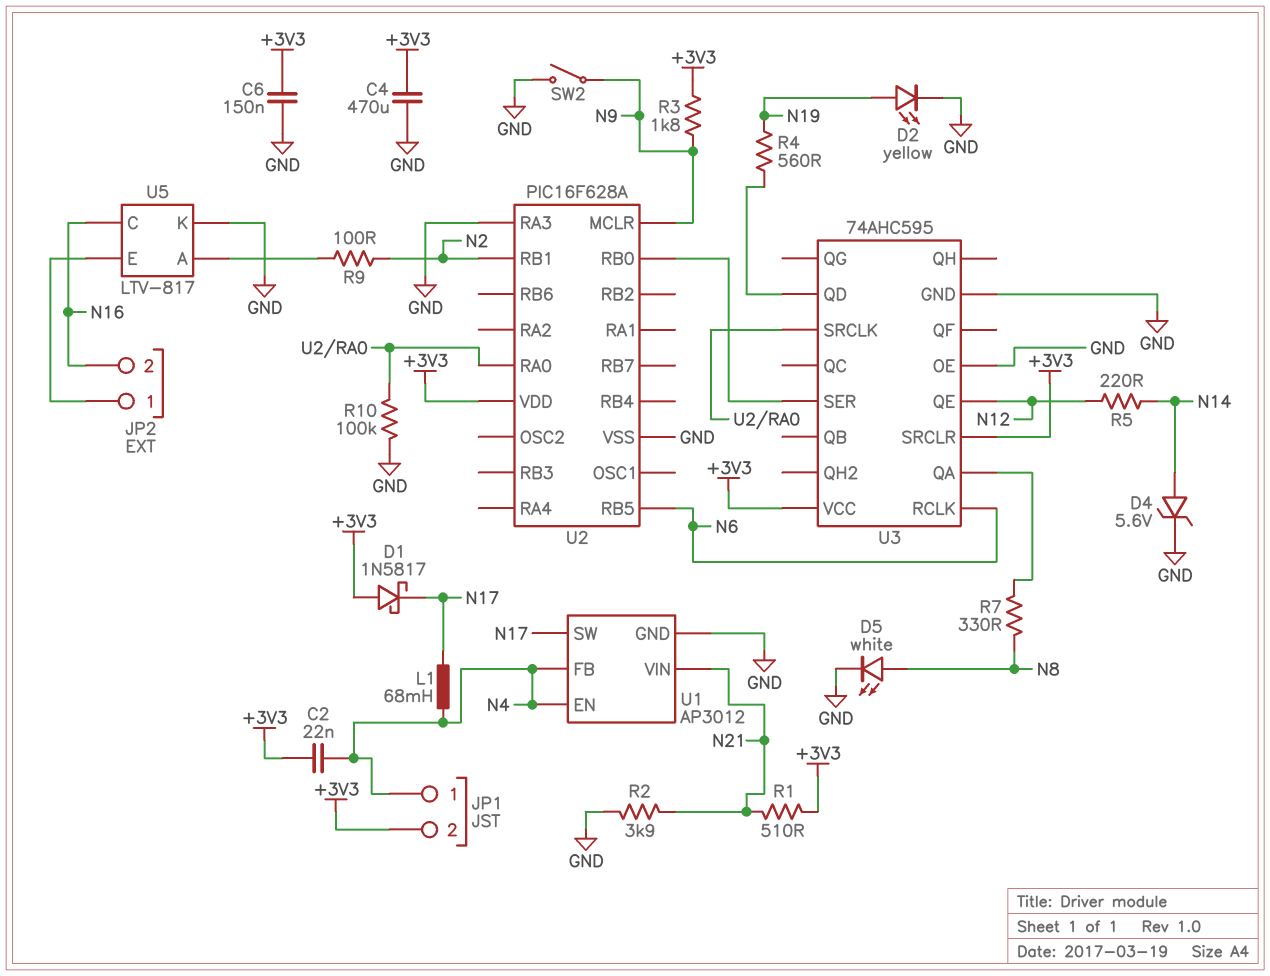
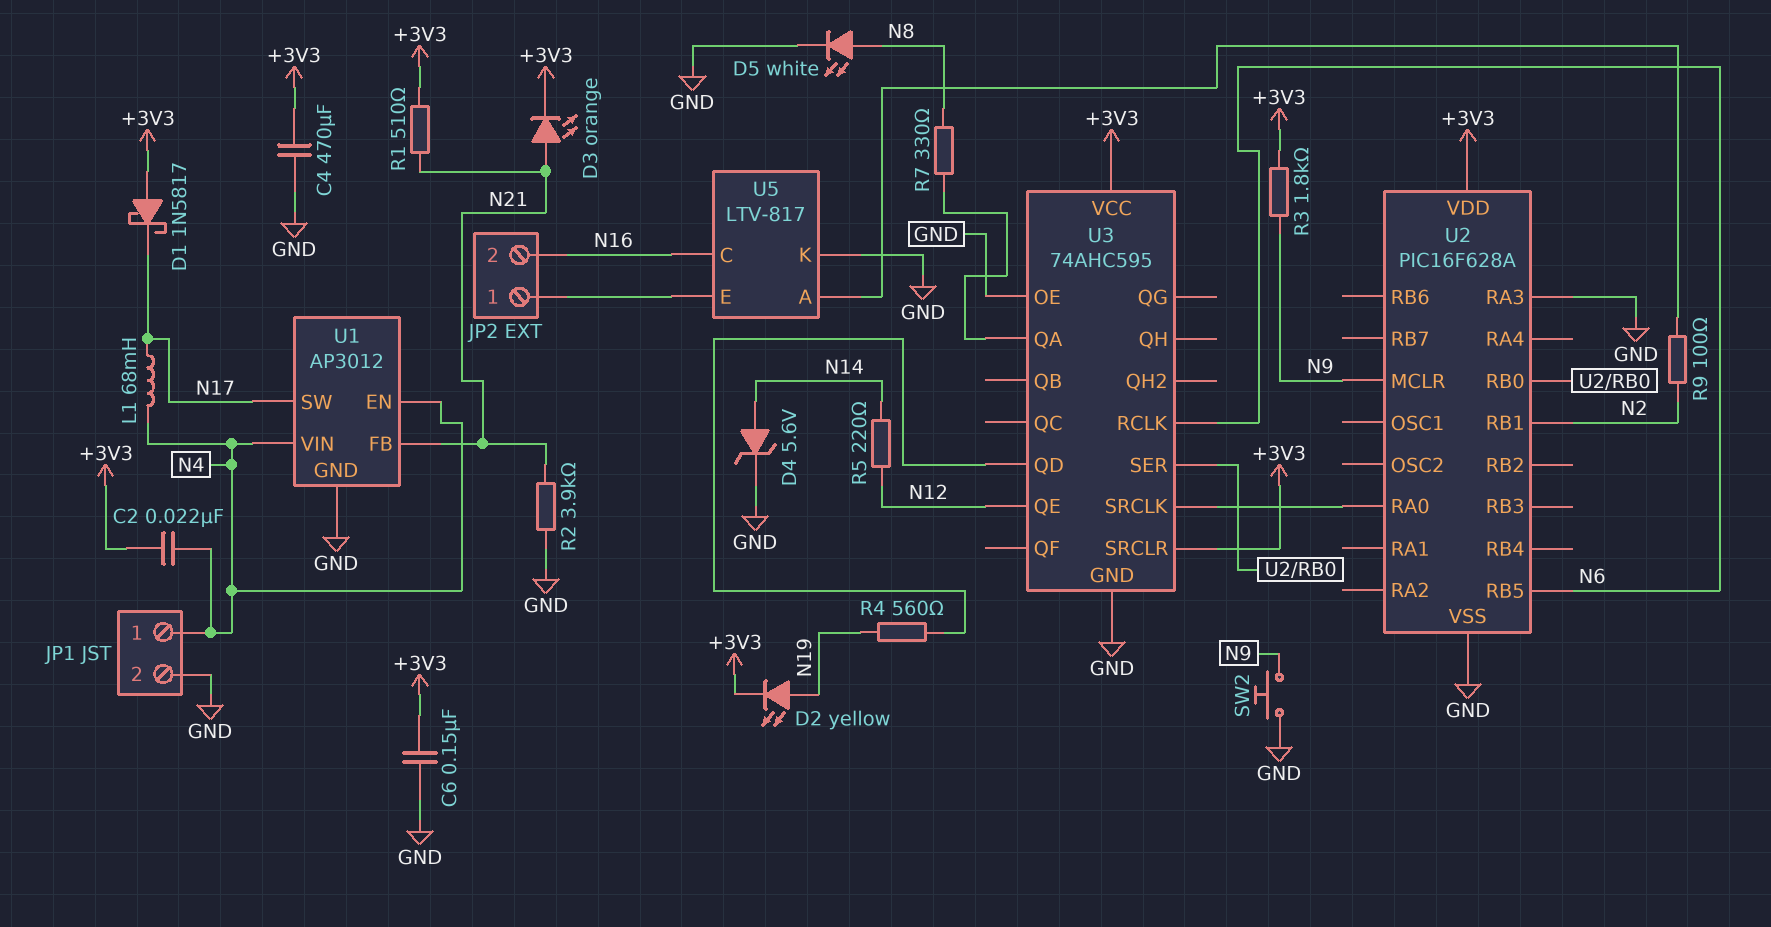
D2: LED yellow (A N19, K GND) -> LED yellow (A N19, K +3V3)
D3: none -> LED orange (A N21, K +3V3)
JP1 pin 2: +3V3 -> GND
R10: 100k (GND, U2/RA0) -> none
SW2: switch (GND, N9) -> button (GND, N9)
U1 pin FB: N4 -> N21
U1 pin VIN: N21 -> N4

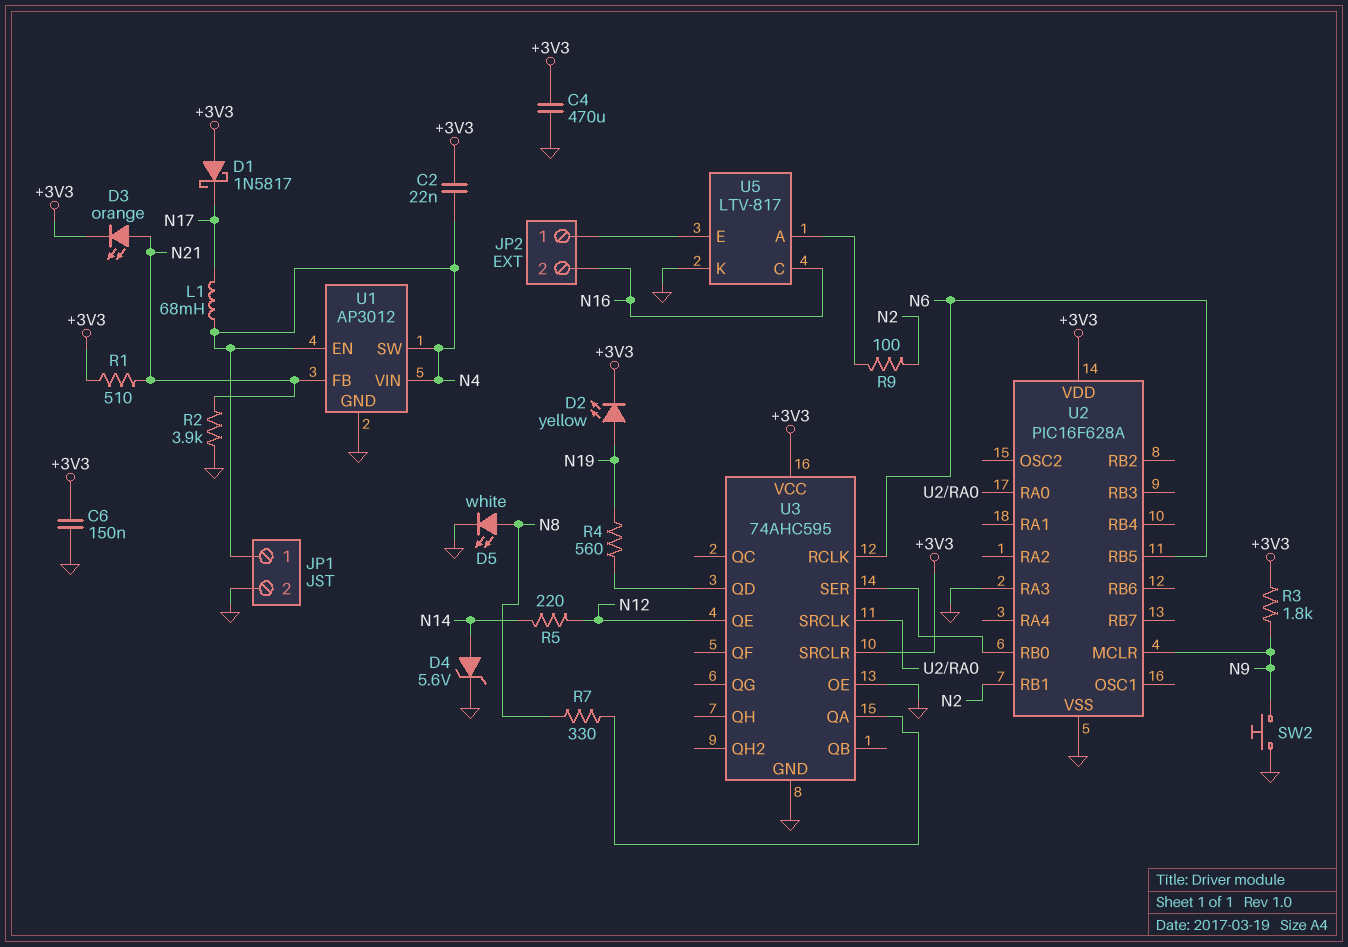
U1 pin SW: N17 -> N4

